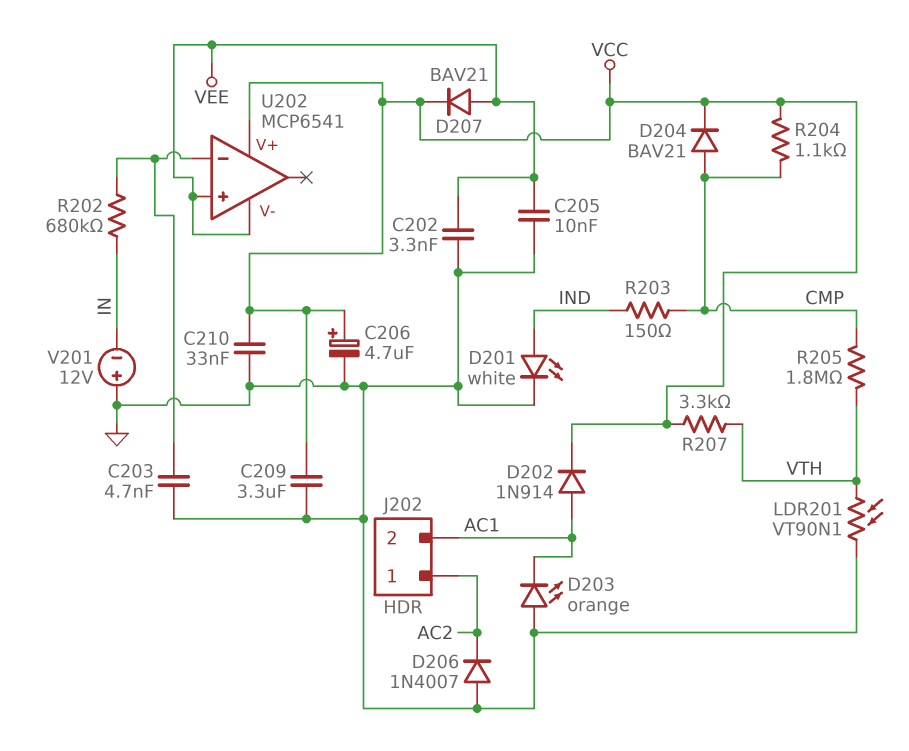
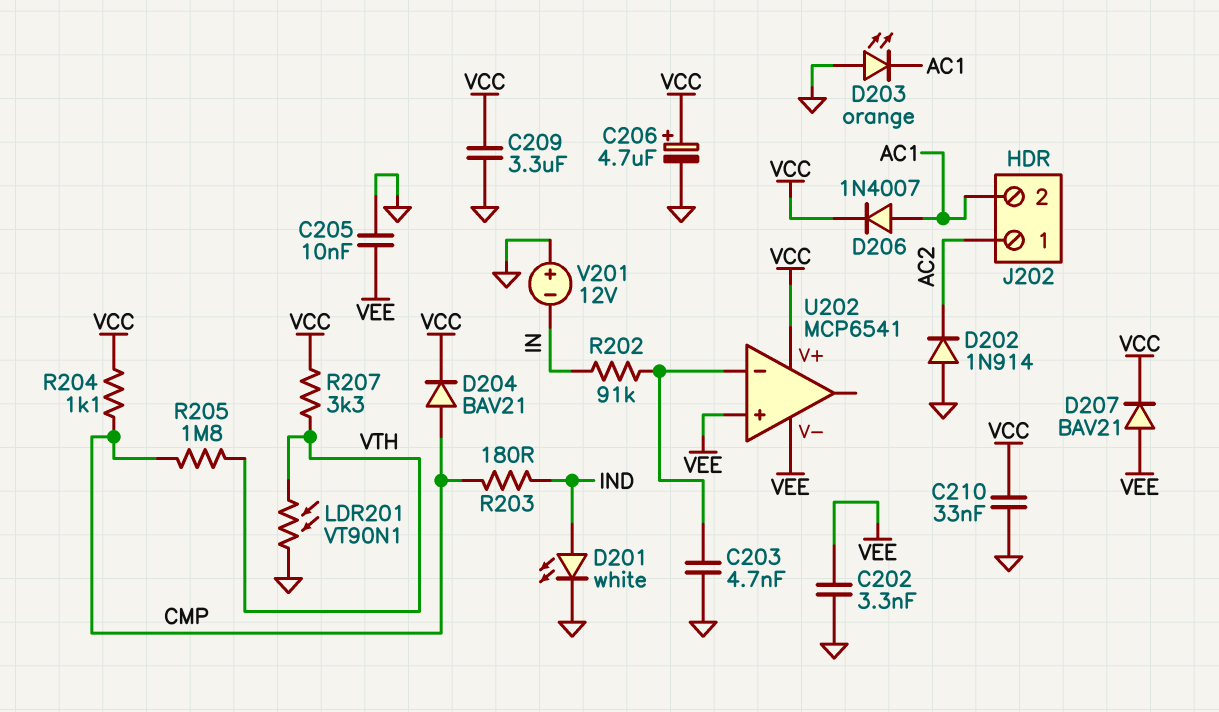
D202: diode 1N914 (A AC1, K VCC) -> diode 1N914 (A GND, K AC2)
D206: diode 1N4007 (A GND, K AC2) -> diode 1N4007 (A AC1, K VCC)
R202: 680k (IN, U202/in-) -> 91k (IN, U202/in-)
R203: 150 (CMP, IND) -> 180 (CMP, IND)

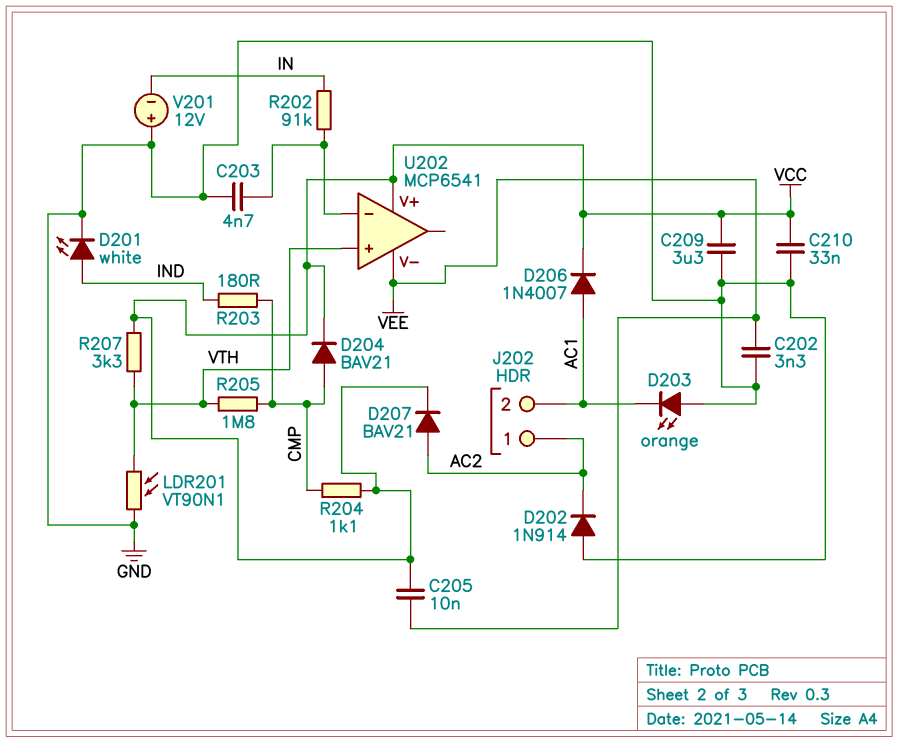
C205: 10nF (GND, VEE) -> 10nF (VCC, VEE)
C206: 4.7uF (plus VCC, minus GND) -> none
D207: diode BAV21 (A VEE, K VCC) -> diode BAV21 (A AC2, K VCC)
U202 pin in+: VEE -> VTH

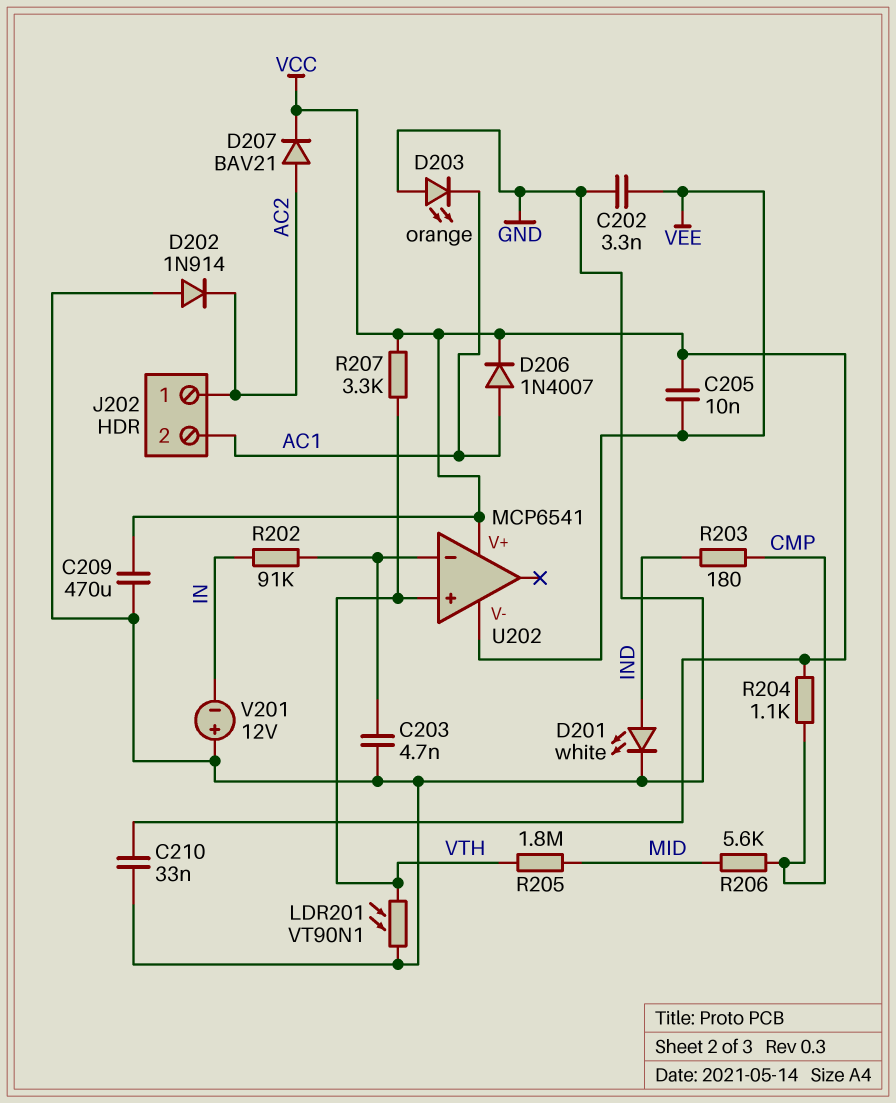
C209: 3.3uF (GND, VCC) -> 470uF (GND, VCC)
D204: diode BAV21 (A CMP, K VCC) -> none
R205: 1.8M (CMP, VTH) -> 1.8M (MID, VTH)
R206: none -> 5.6k (CMP, MID)

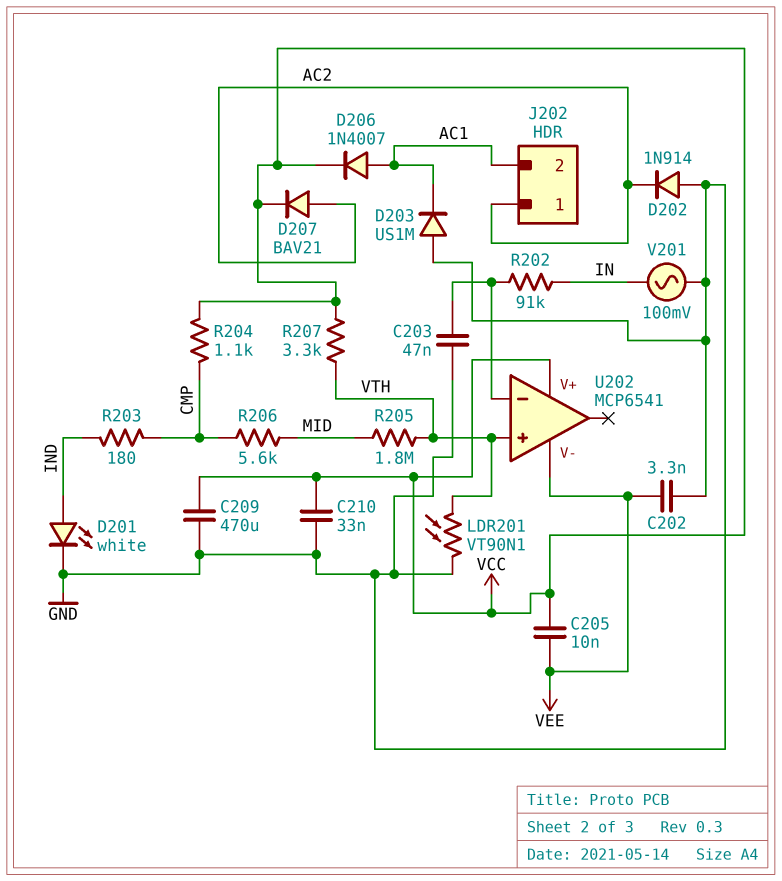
C203: 4.7nF (GND, U202/in-) -> 47nF (GND, U202/in-)
D203: LED orange (A GND, K AC1) -> diode US1M (A GND, K AC1)
V201: 12V (plus GND, minus IN) -> AC 100mV (GND, IN)

